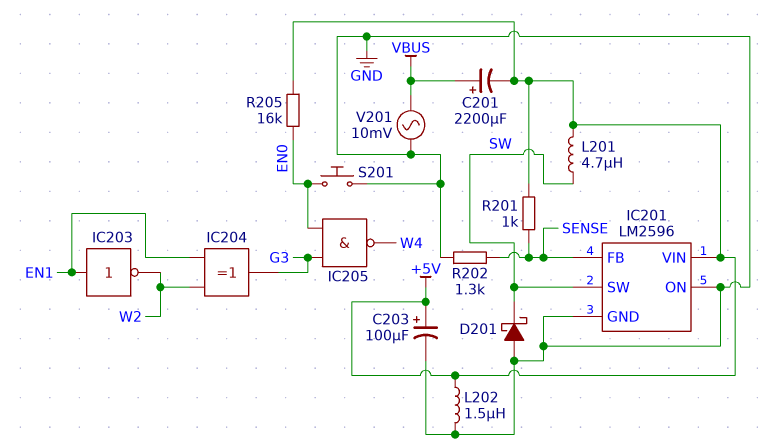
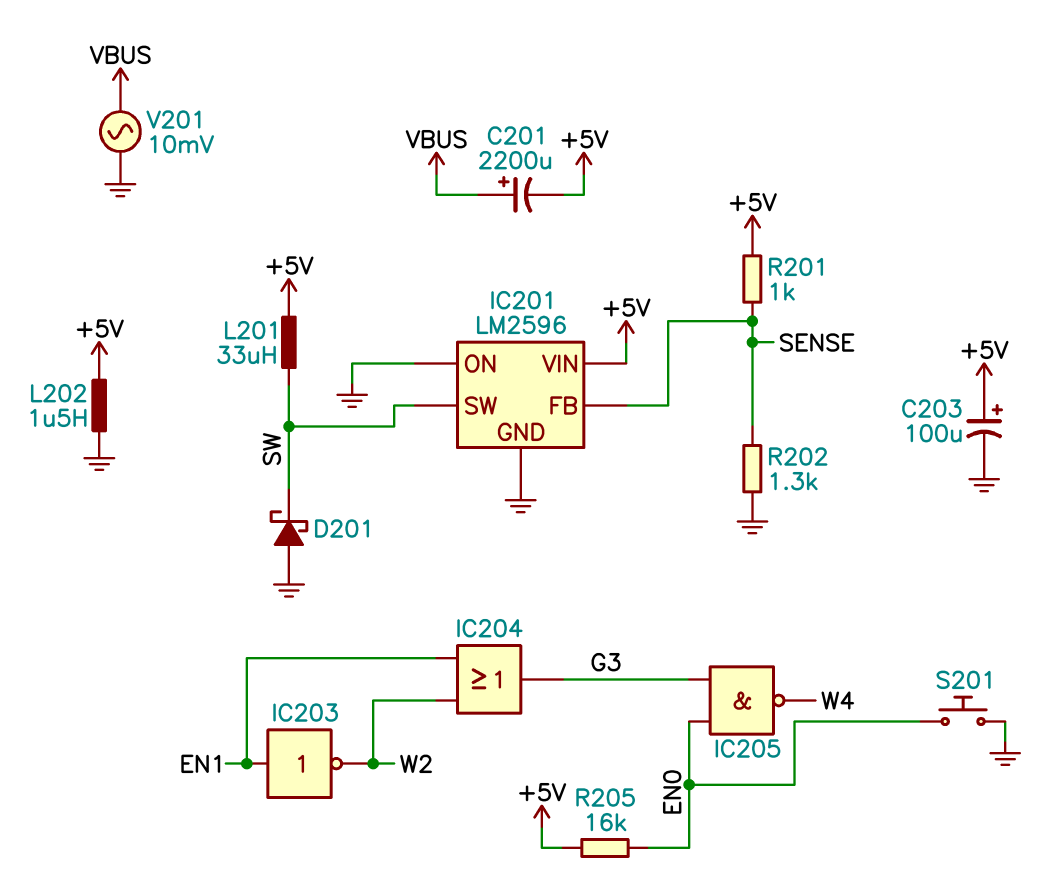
IC204: XOR (in EN1, in W2, out G3) -> OR (in EN1, in W2, out G3)
L201: 4.7uH (+5V, SW) -> 33uH (+5V, SW)

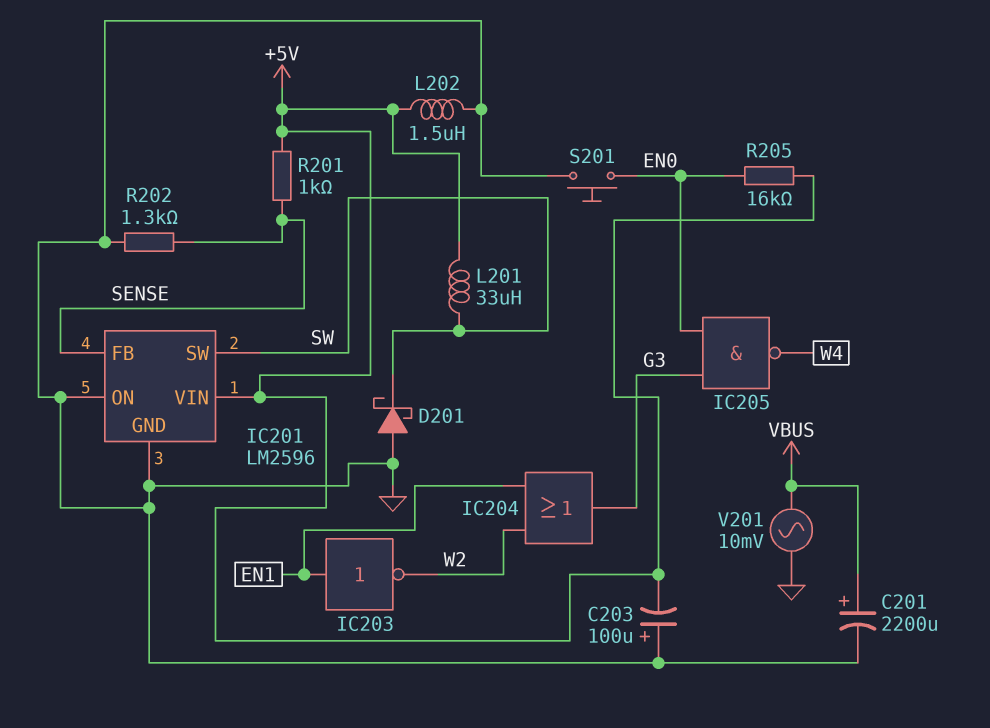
C201: 2200uF (plus VBUS, minus +5V) -> 2200uF (plus VBUS, minus GND)
C203: 100uF (plus +5V, minus GND) -> 100uF (plus GND, minus +5V)

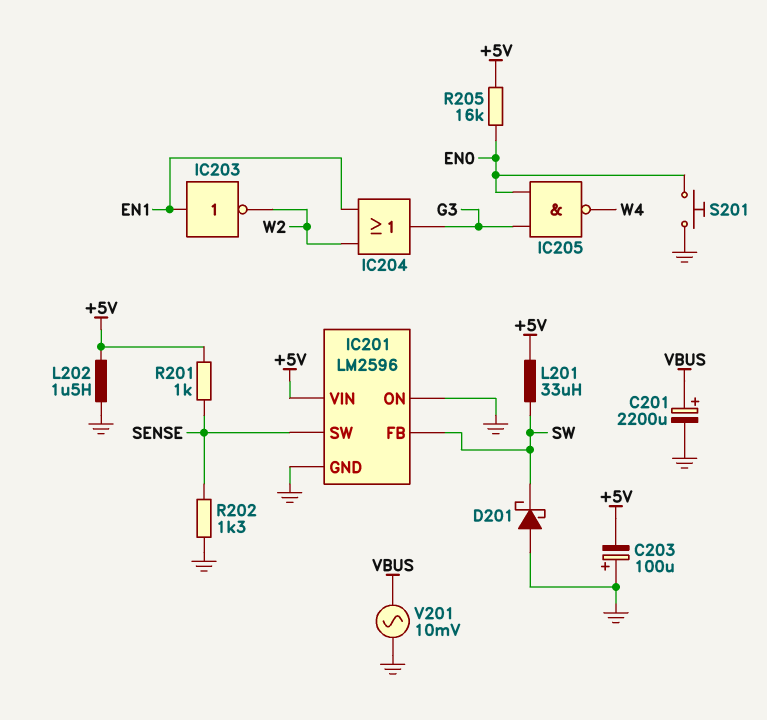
IC201 pin FB: SENSE -> SW
IC201 pin SW: SW -> SENSE

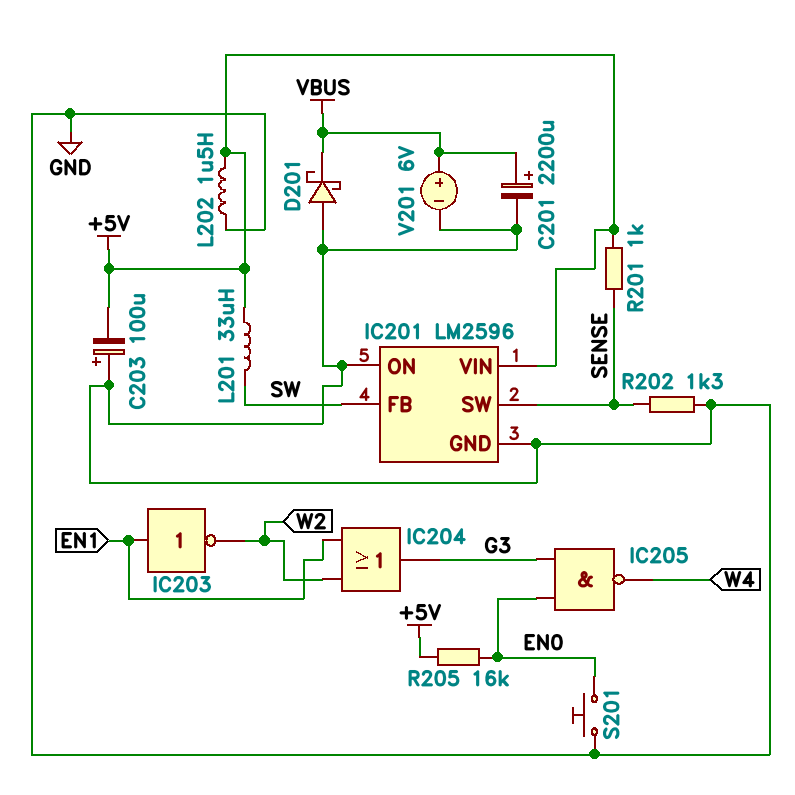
D201: schottky (A GND, K SW) -> schottky (A GND, K VBUS)
V201: AC 10mV (GND, VBUS) -> 6V (plus VBUS, minus GND)

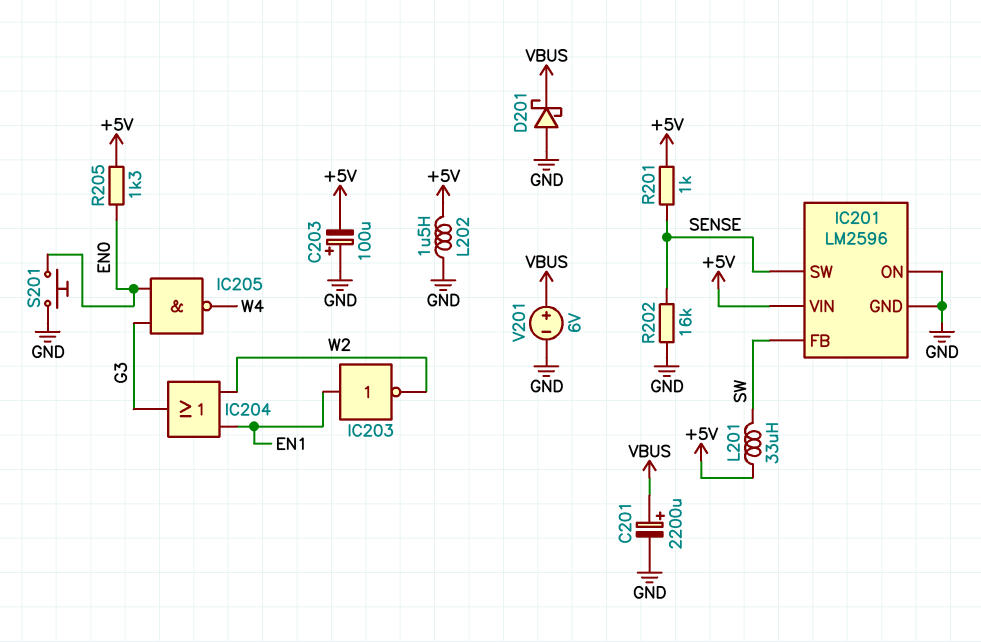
R202: 1.3k (GND, SENSE) -> 16k (GND, SENSE)
R205: 16k (+5V, EN0) -> 1.3k (+5V, EN0)

